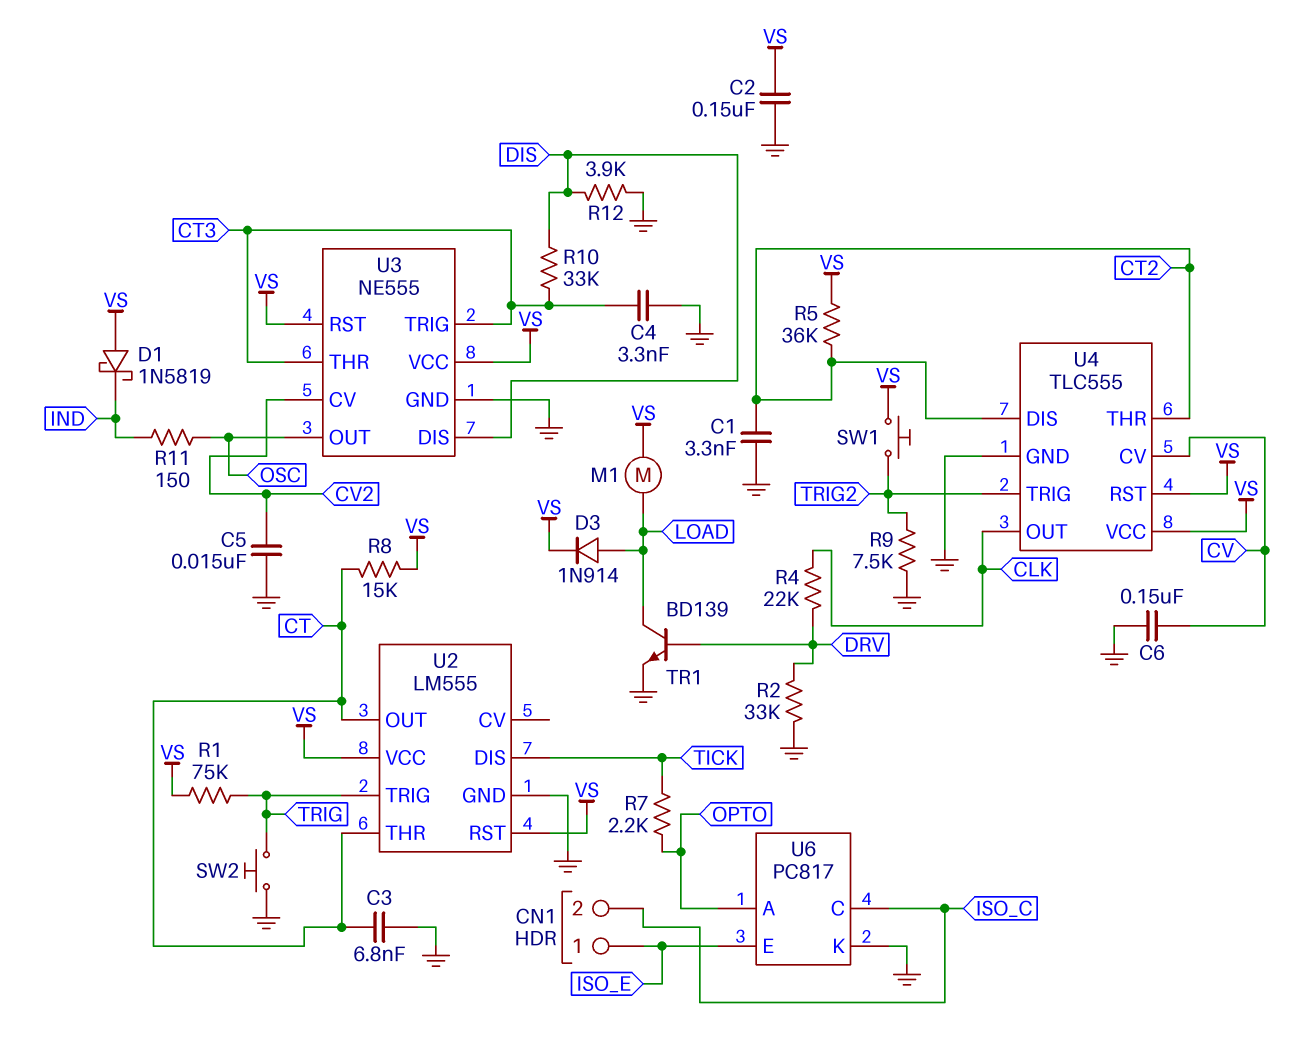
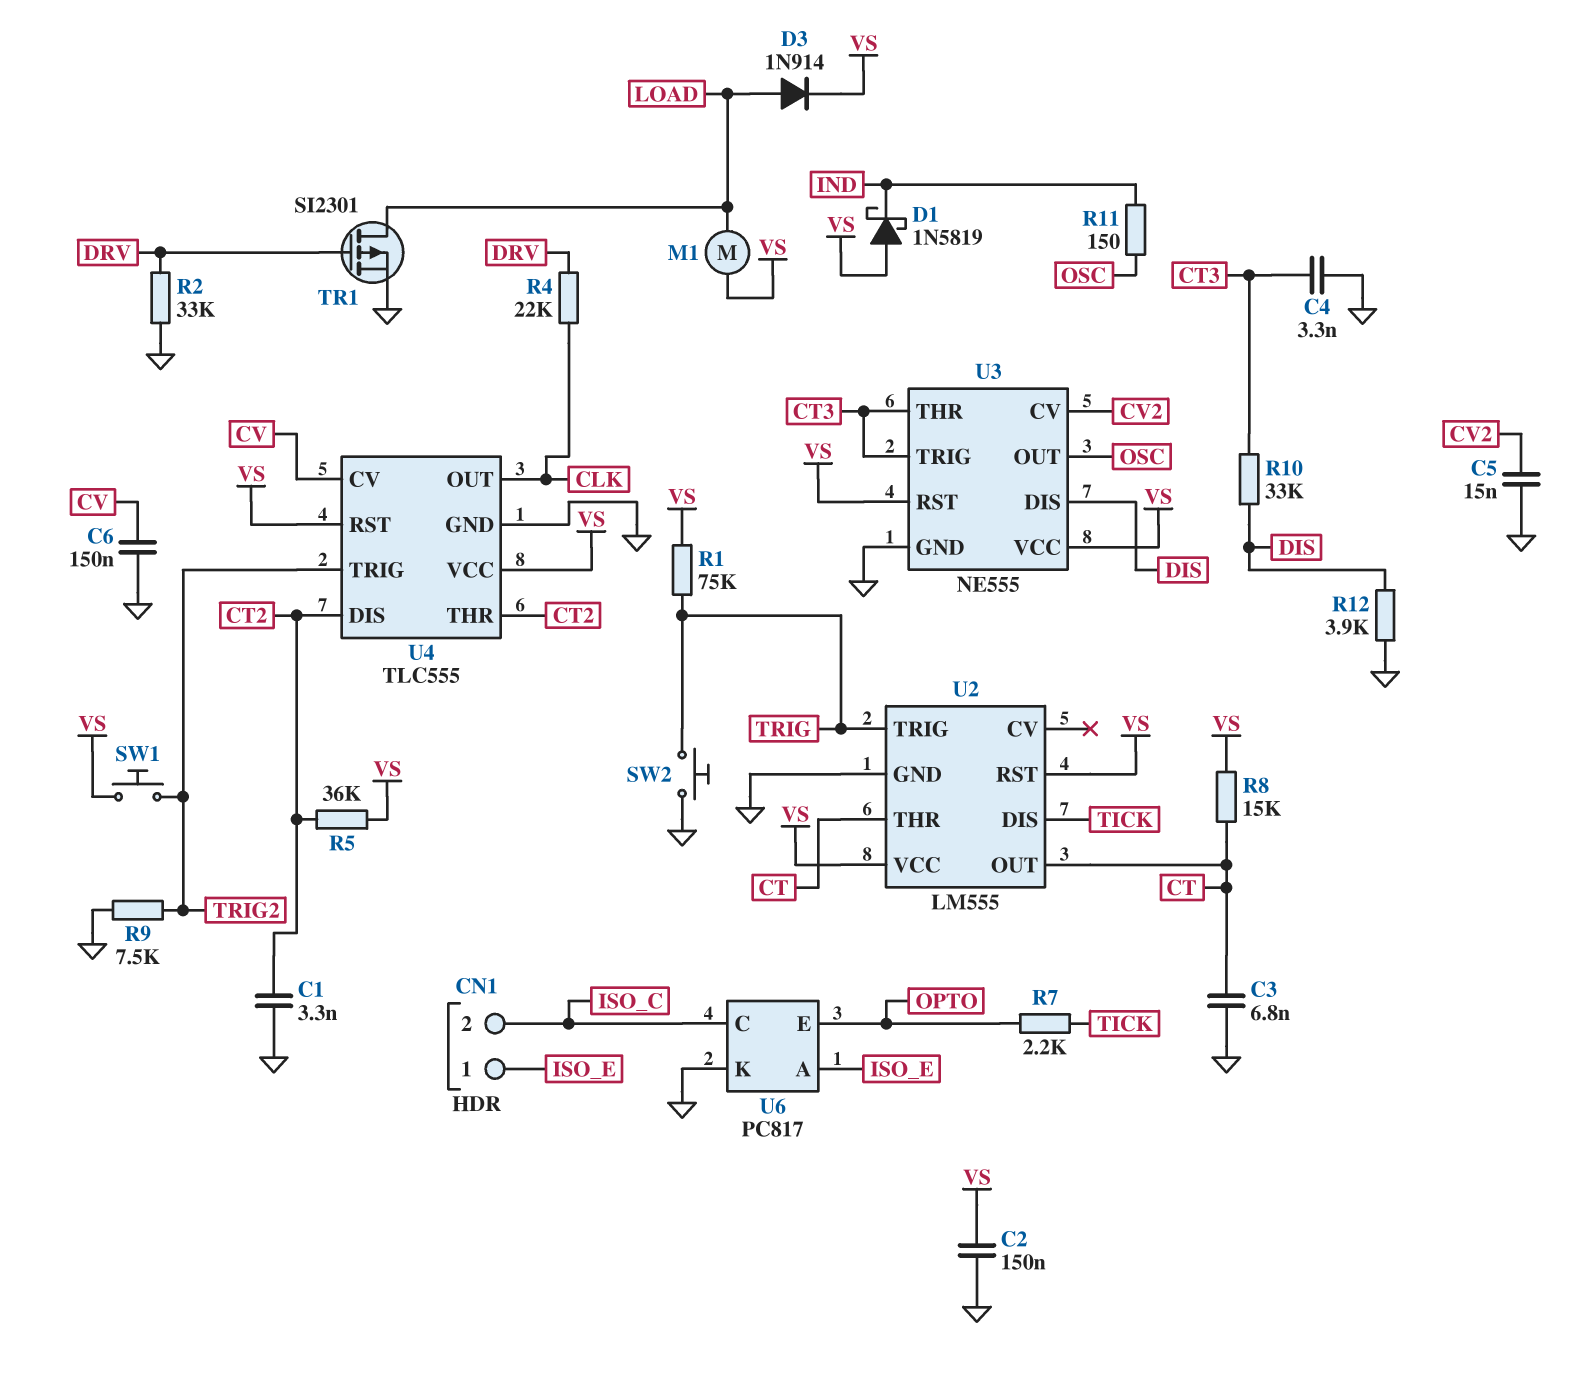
TR1: NPN BD139 (B DRV, C LOAD, E GND) -> PMOS SI2301 (G DRV, D LOAD, S GND)
U6 pin A: OPTO -> ISO_E
U6 pin E: ISO_E -> OPTO

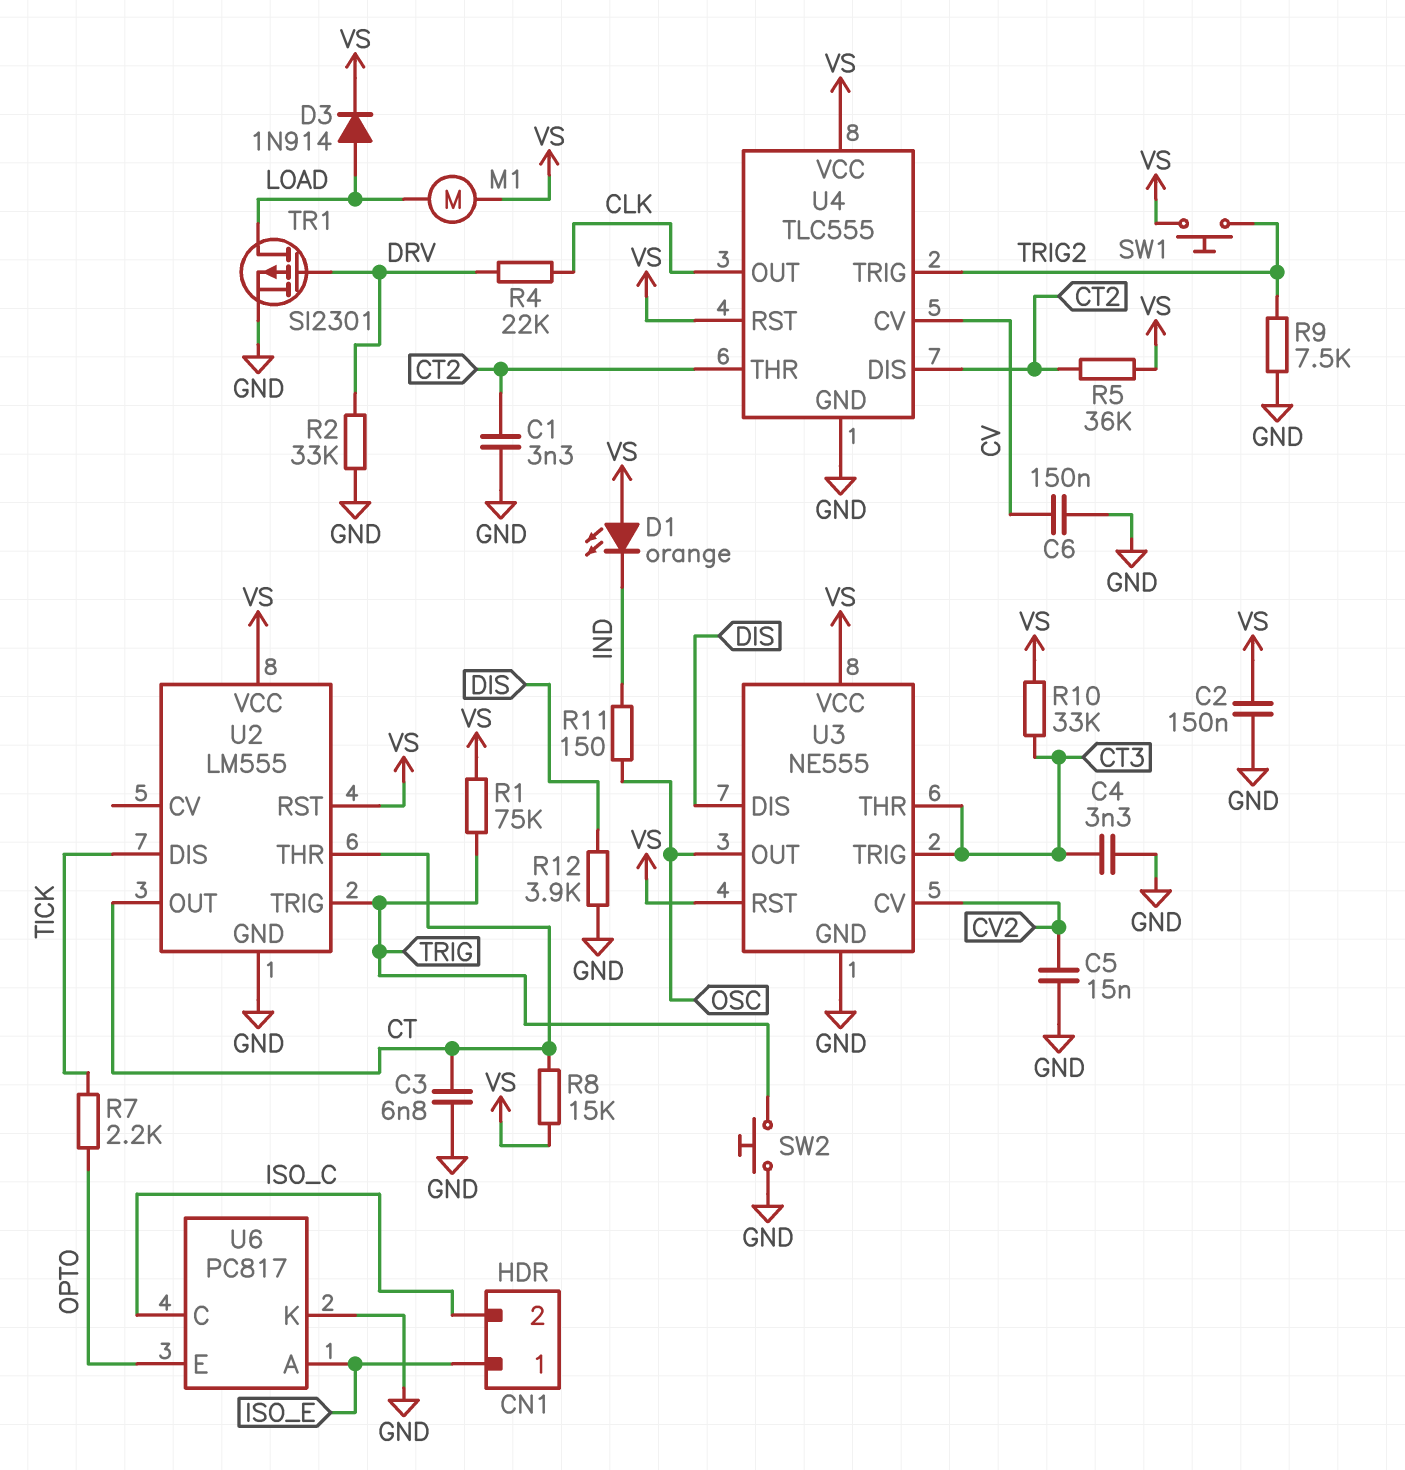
D1: schottky 1N5819 (A VS, K IND) -> LED orange (A VS, K IND)
R10: 33k (CT3, DIS) -> 33k (CT3, VS)

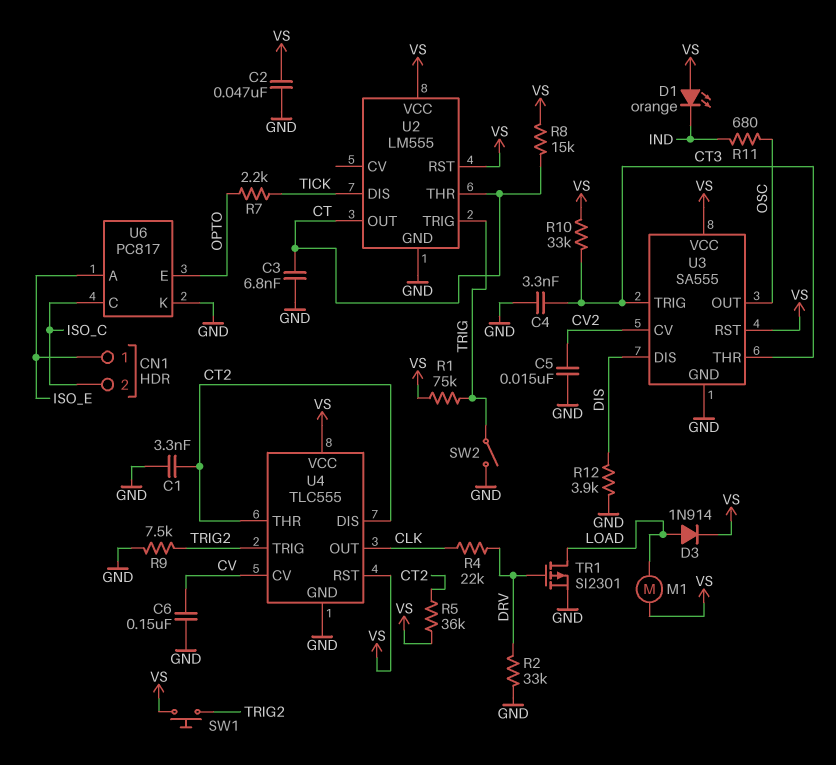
C2: 150nF (GND, VS) -> 47nF (GND, VS)
R11: 150 (IND, OSC) -> 680 (IND, OSC)
SW2: button (GND, TRIG) -> switch (GND, TRIG)
U3: NE555 -> SA555

